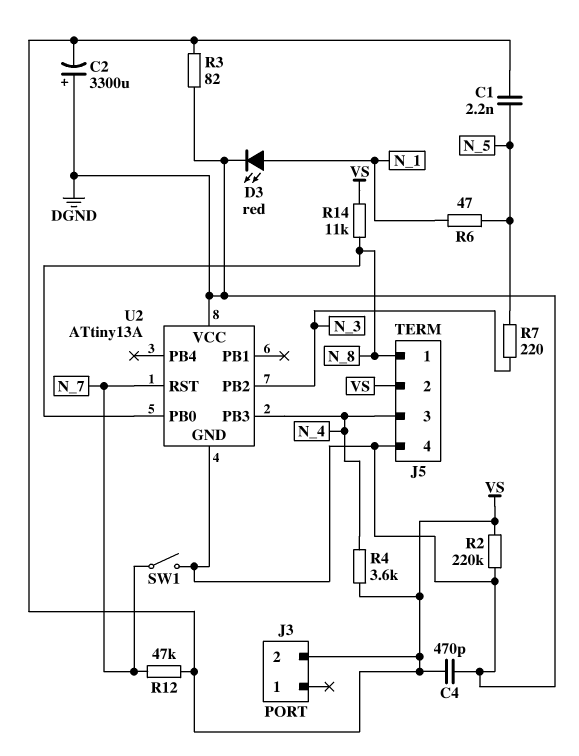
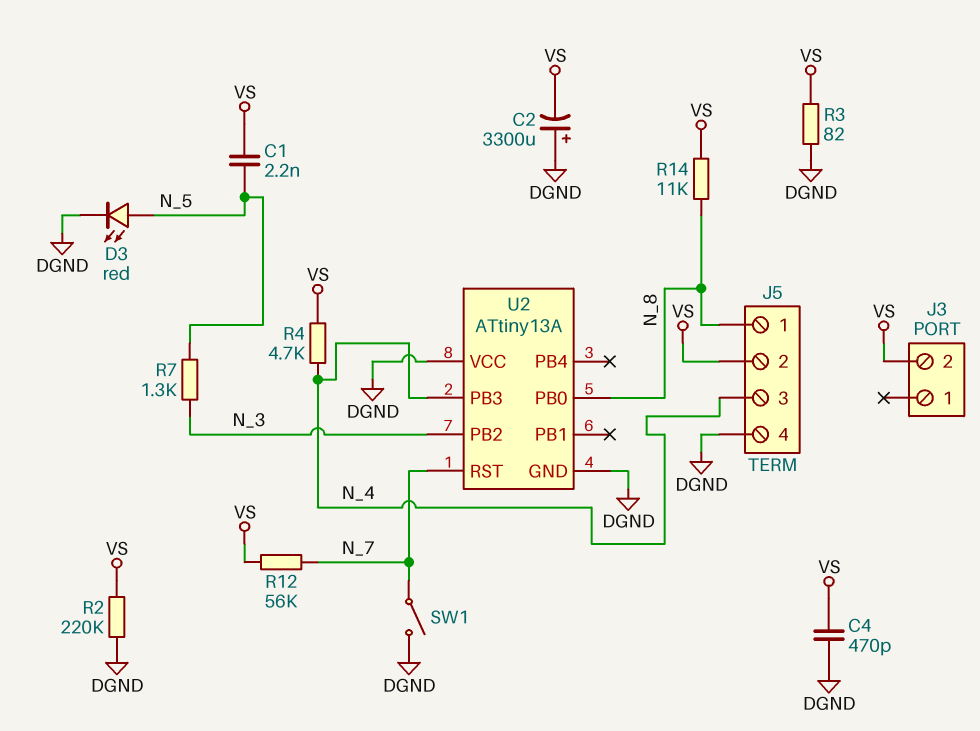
D3: LED red (A N_1, K DGND) -> LED red (A N_5, K DGND)
R4: 3.6k (N_4, VS) -> 4.7k (N_4, VS)
R6: 47 (N_1, N_5) -> none
R7: 220 (N_3, N_5) -> 1.3k (N_3, N_5)
R12: 47k (N_7, VS) -> 56k (N_7, VS)

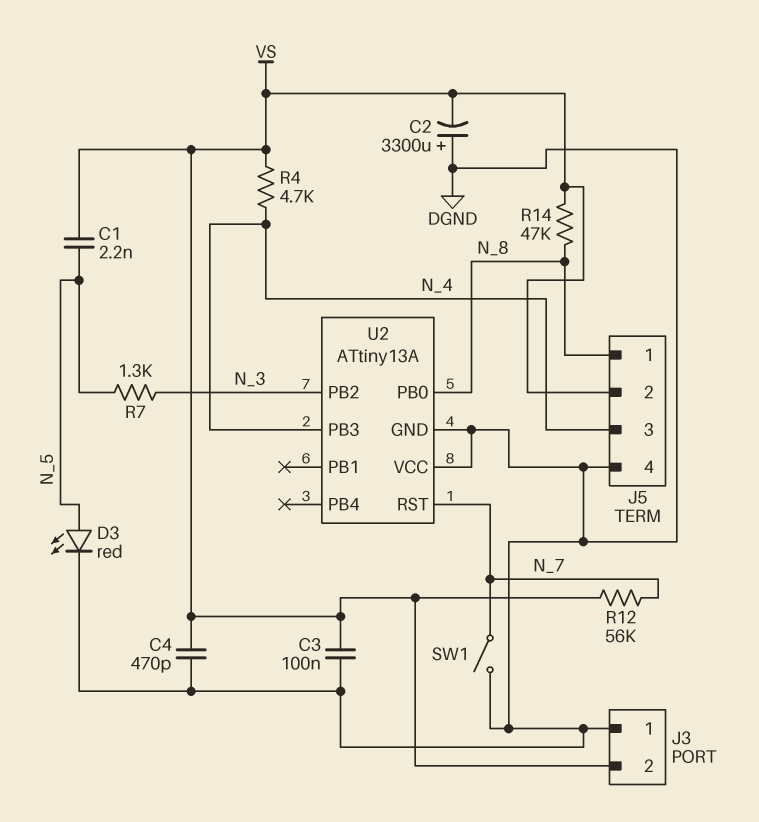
C3: none -> 100nF (DGND, VS)
J3 pin 1: none -> DGND
R2: 220k (DGND, VS) -> none
R3: 82 (DGND, VS) -> none
R14: 11k (N_8, VS) -> 47k (N_8, VS)

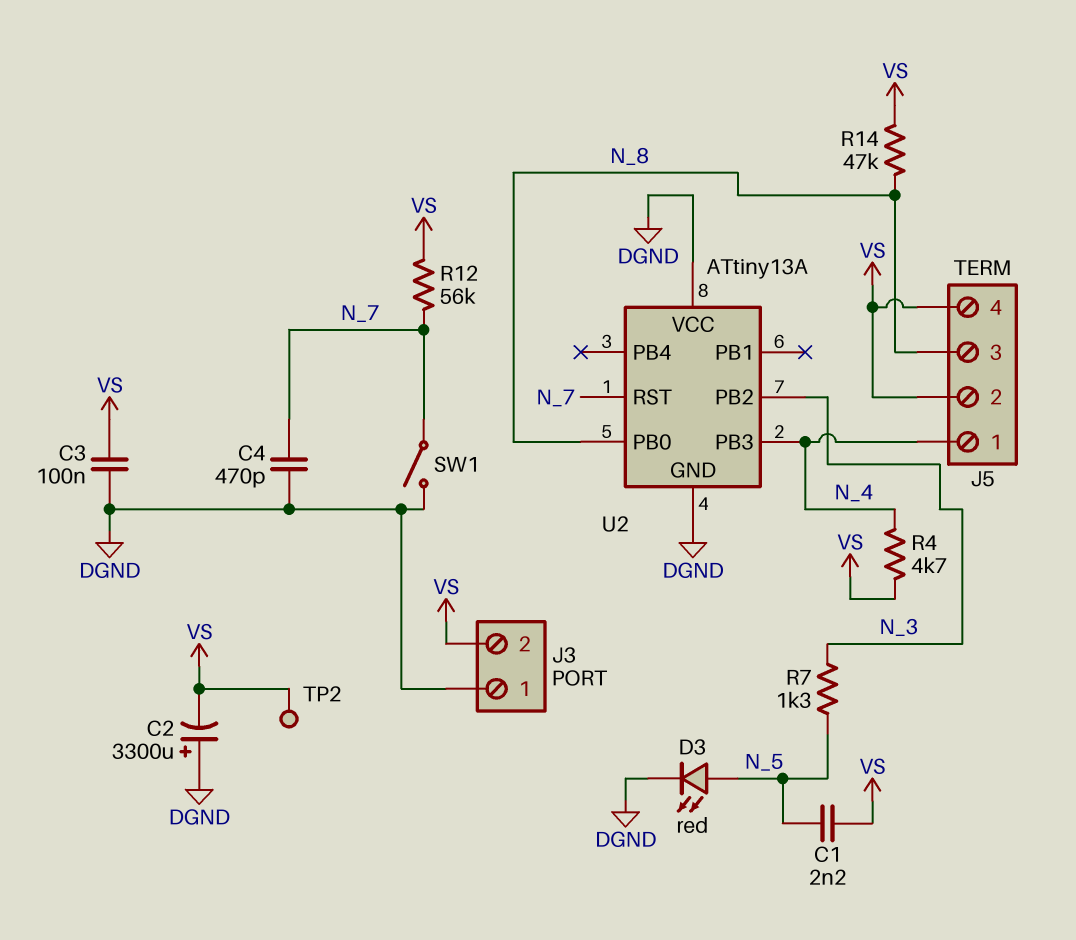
C4: 470pF (DGND, VS) -> 470pF (DGND, N_7)
J5 pin 1: N_8 -> N_4
J5 pin 3: N_4 -> N_8
J5 pin 4: DGND -> VS
TP2: none -> test point (VS)

